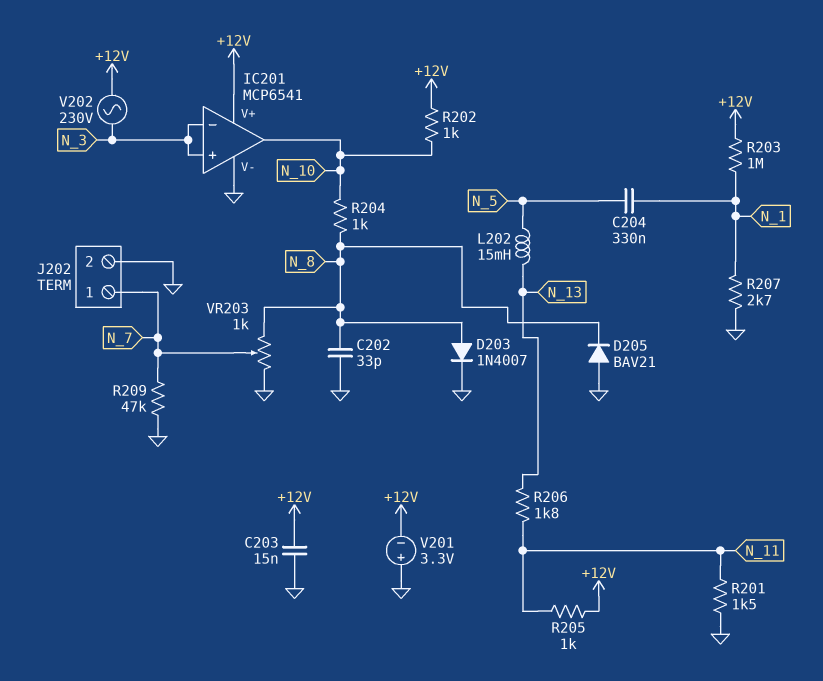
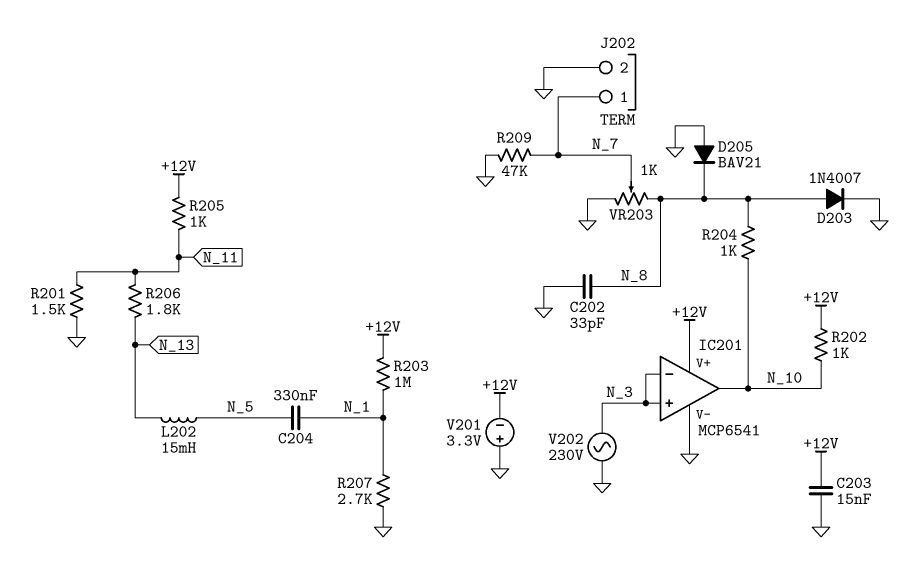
V202: AC 230V (+12V, N_3) -> AC 230V (GND, N_3)

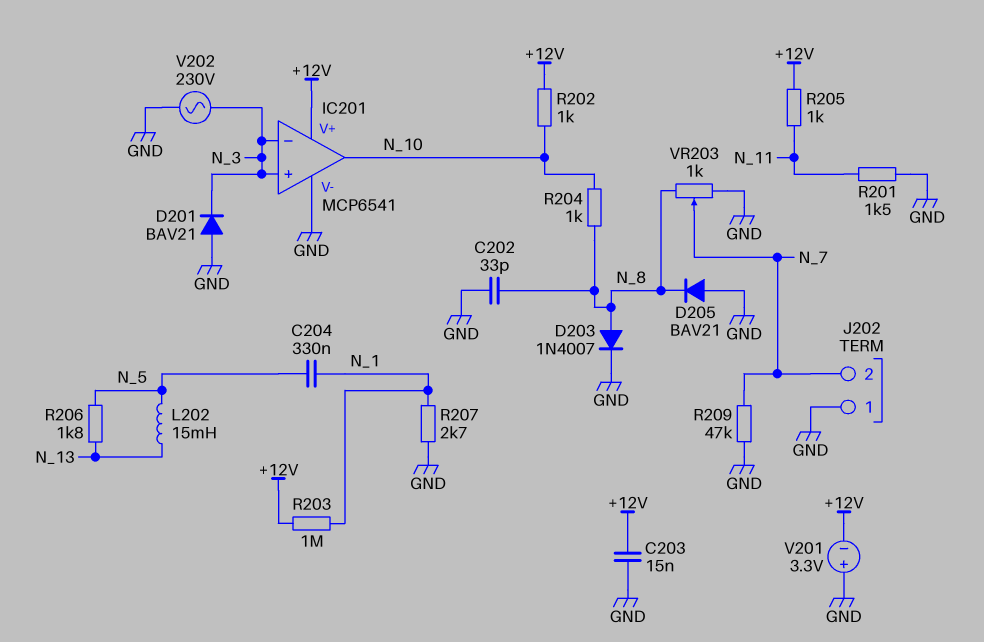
D201: none -> diode BAV21 (A GND, K N_3)
J202 pin 1: N_7 -> GND
J202 pin 2: GND -> N_7
R206: 1.8k (N_11, N_13) -> 1.8k (N_5, N_13)

